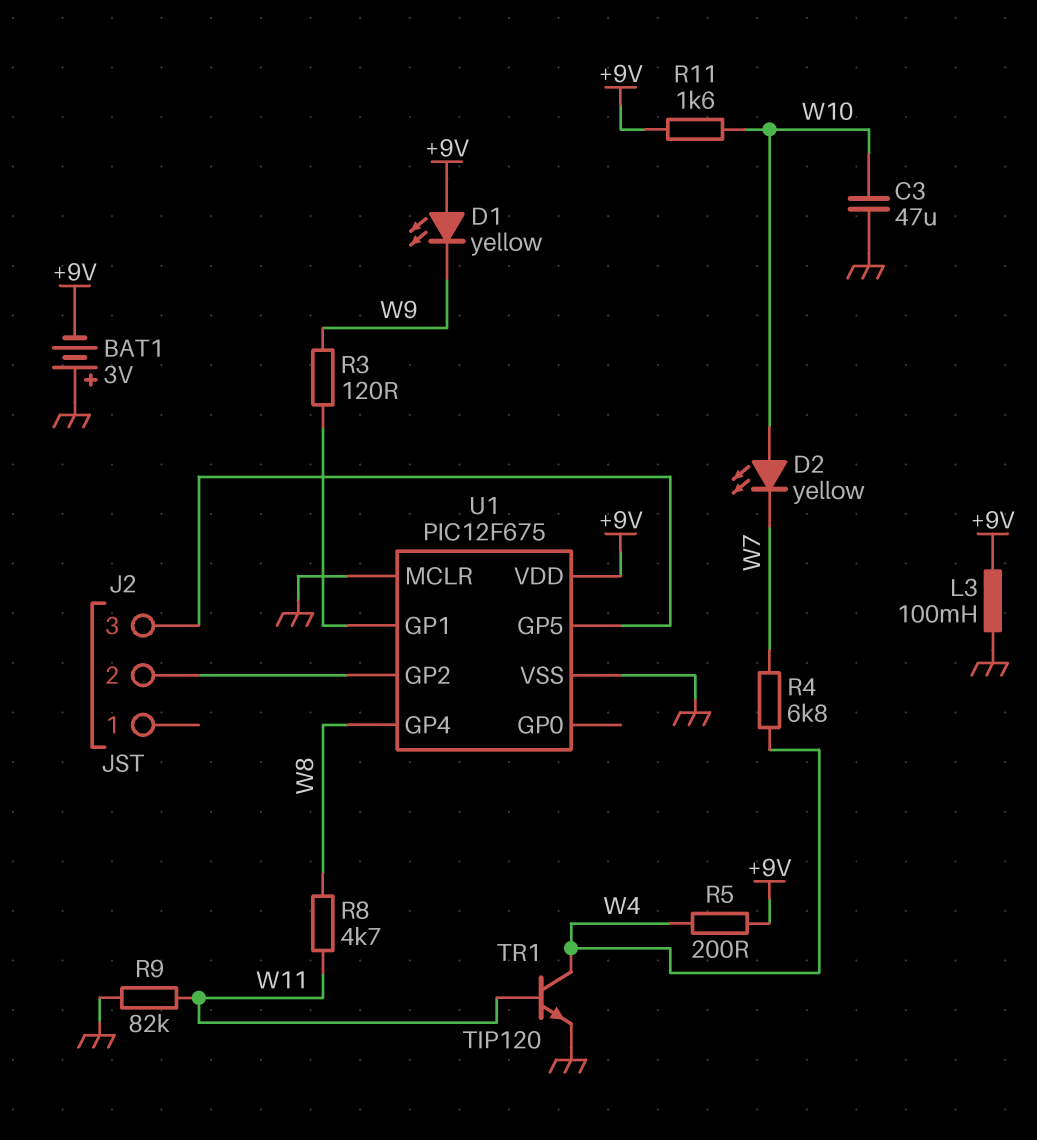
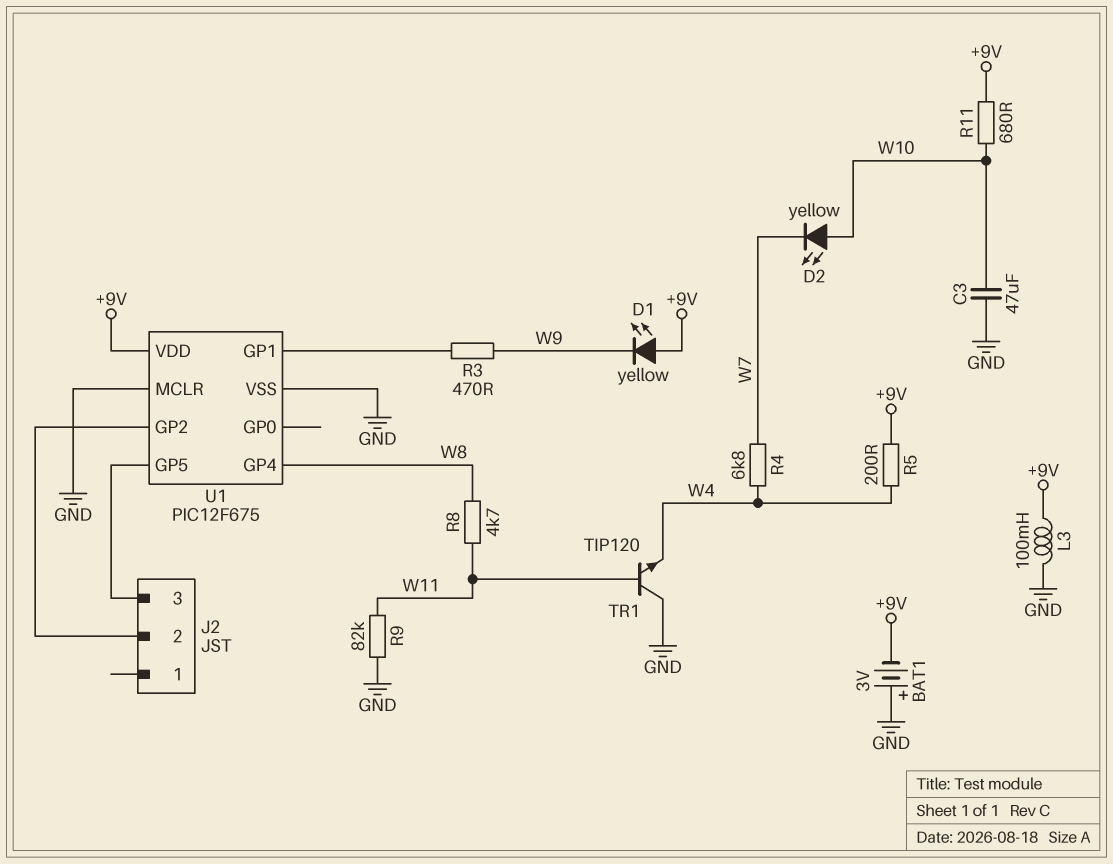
R3: 120 (U1/GP1, W9) -> 470 (U1/GP1, W9)
R11: 1.6k (+9V, W10) -> 680 (+9V, W10)
TR1: NPN TIP120 (B W11, C W4, E GND) -> NPN TIP120 (B W11, C GND, E W4)

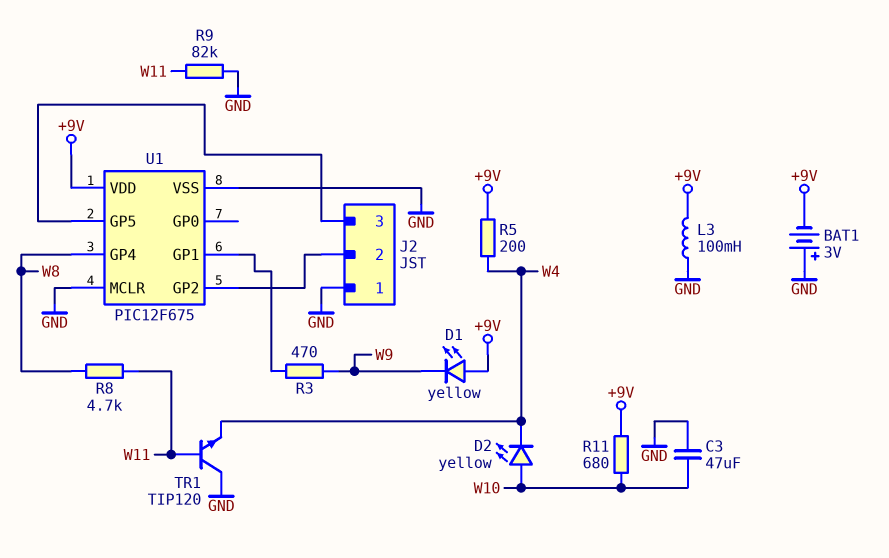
D2: LED yellow (A W10, K W7) -> LED yellow (A W10, K W4)
J2 pin 1: none -> GND
R4: 6.8k (W4, W7) -> none

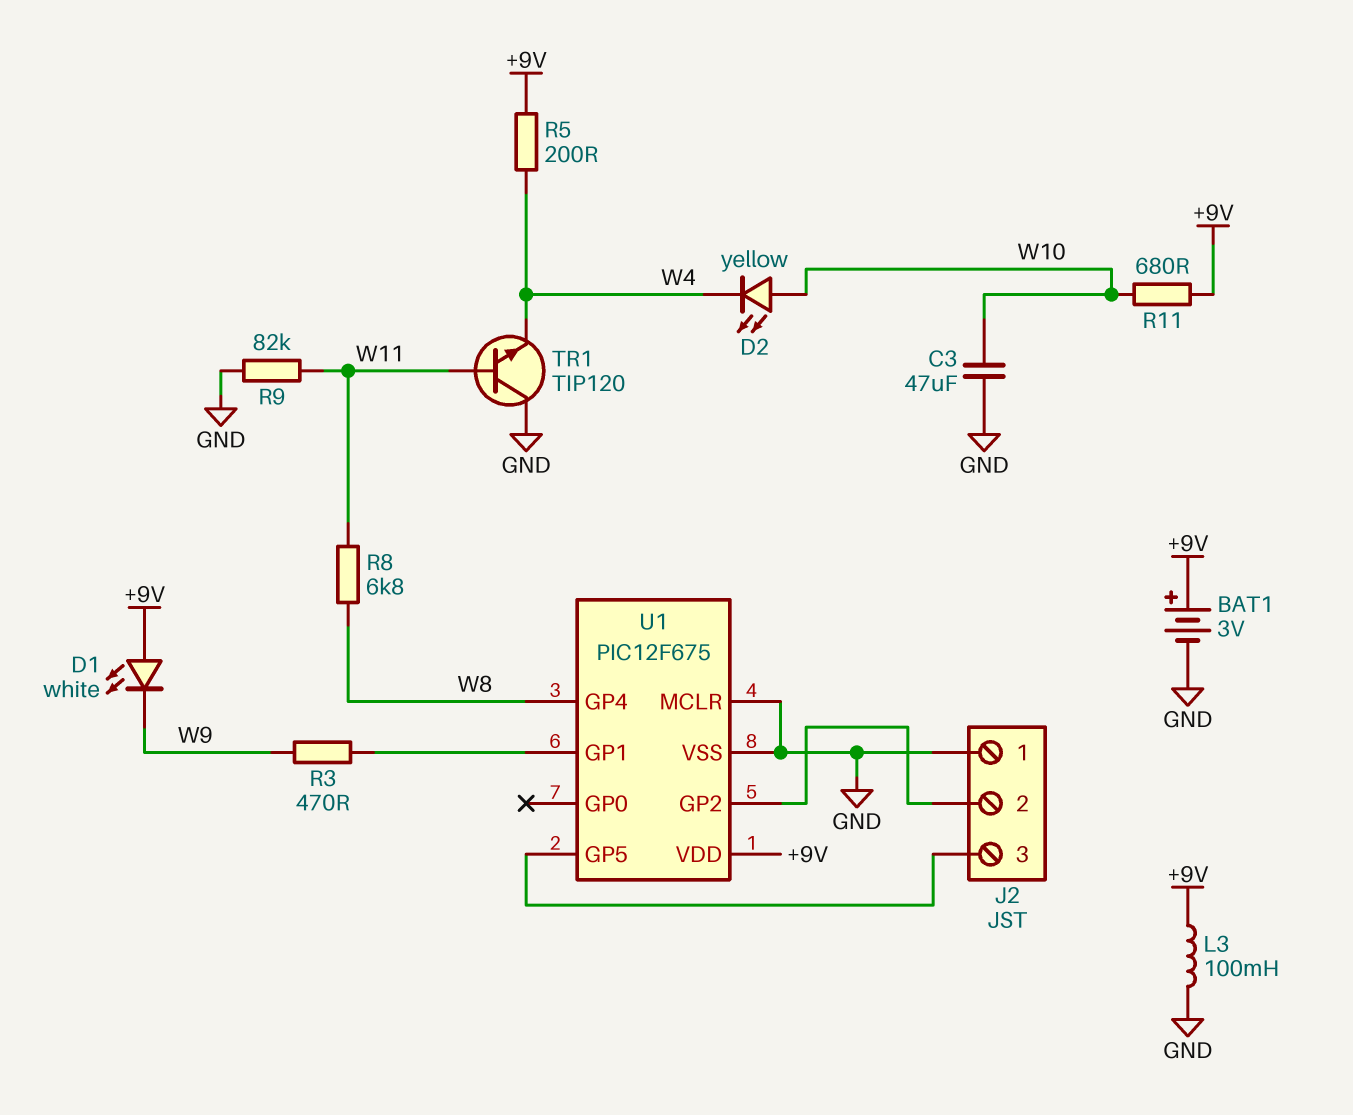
BAT1: 3V (plus GND, minus +9V) -> 3V (plus +9V, minus GND)
D1: LED yellow (A +9V, K W9) -> LED white (A +9V, K W9)
R8: 4.7k (W8, W11) -> 6.8k (W8, W11)

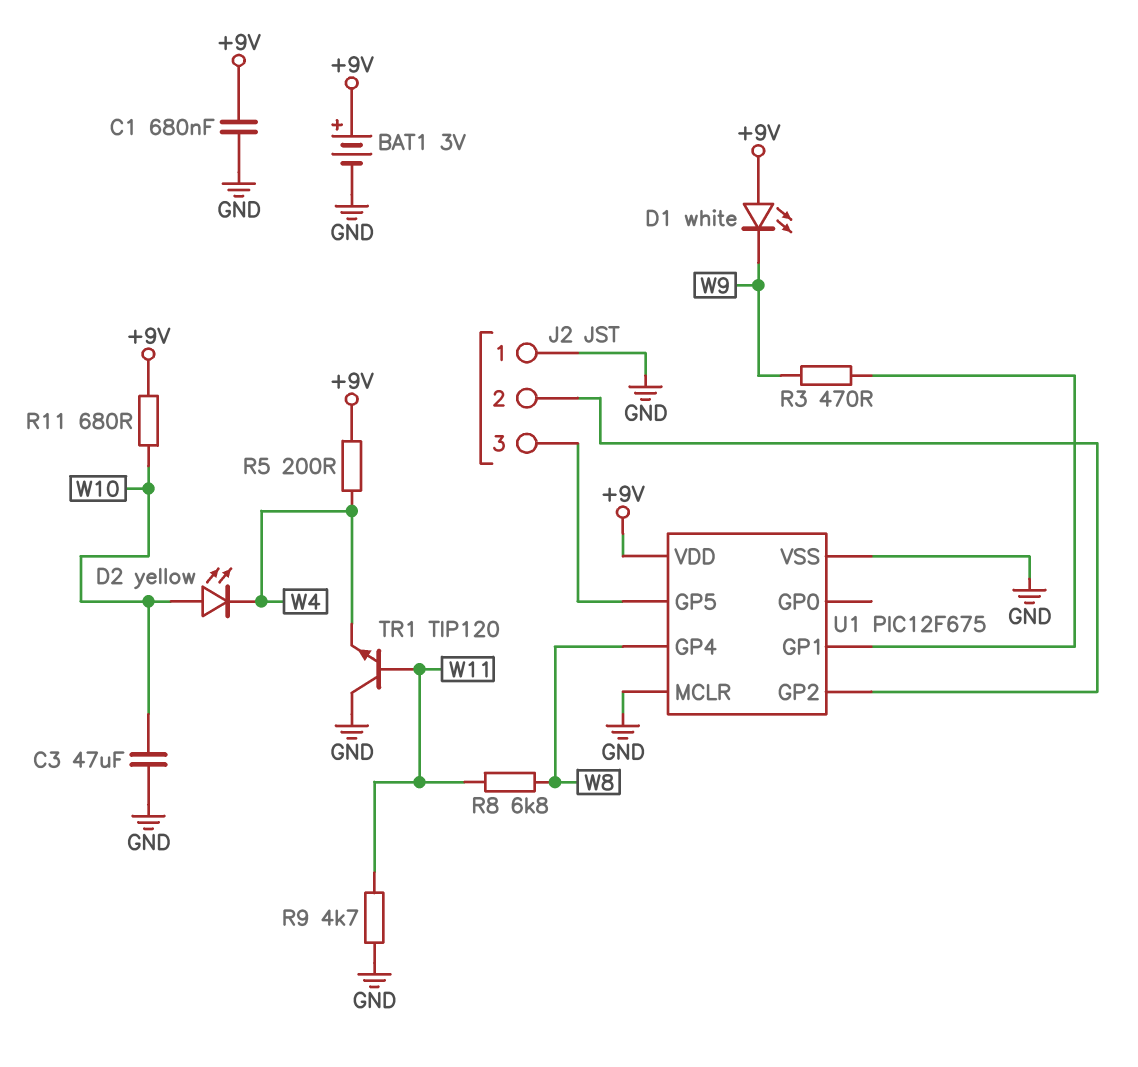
C1: none -> 680nF (+9V, GND)
L3: 100mH (+9V, GND) -> none
R9: 82k (GND, W11) -> 4.7k (GND, W11)

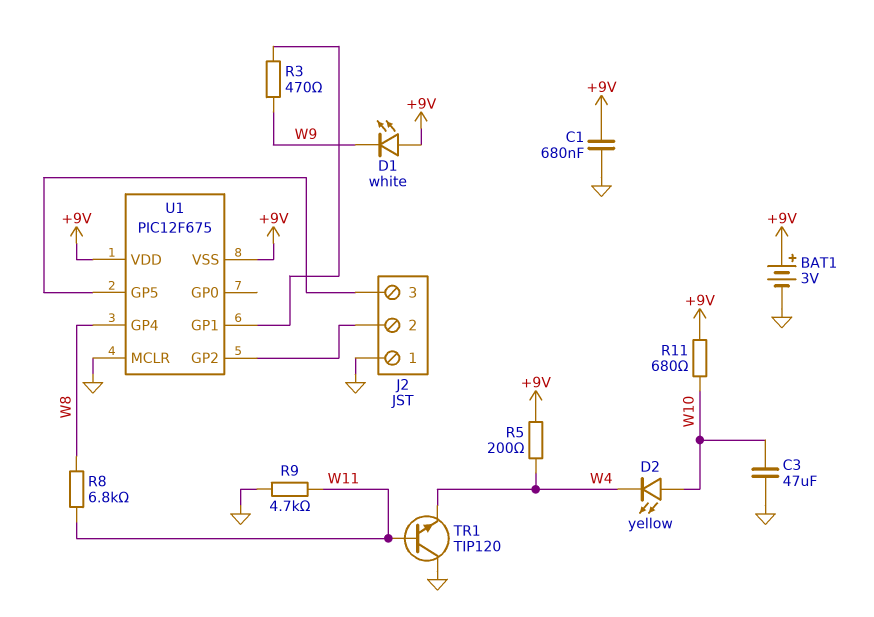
U1 pin VSS: GND -> +9V

